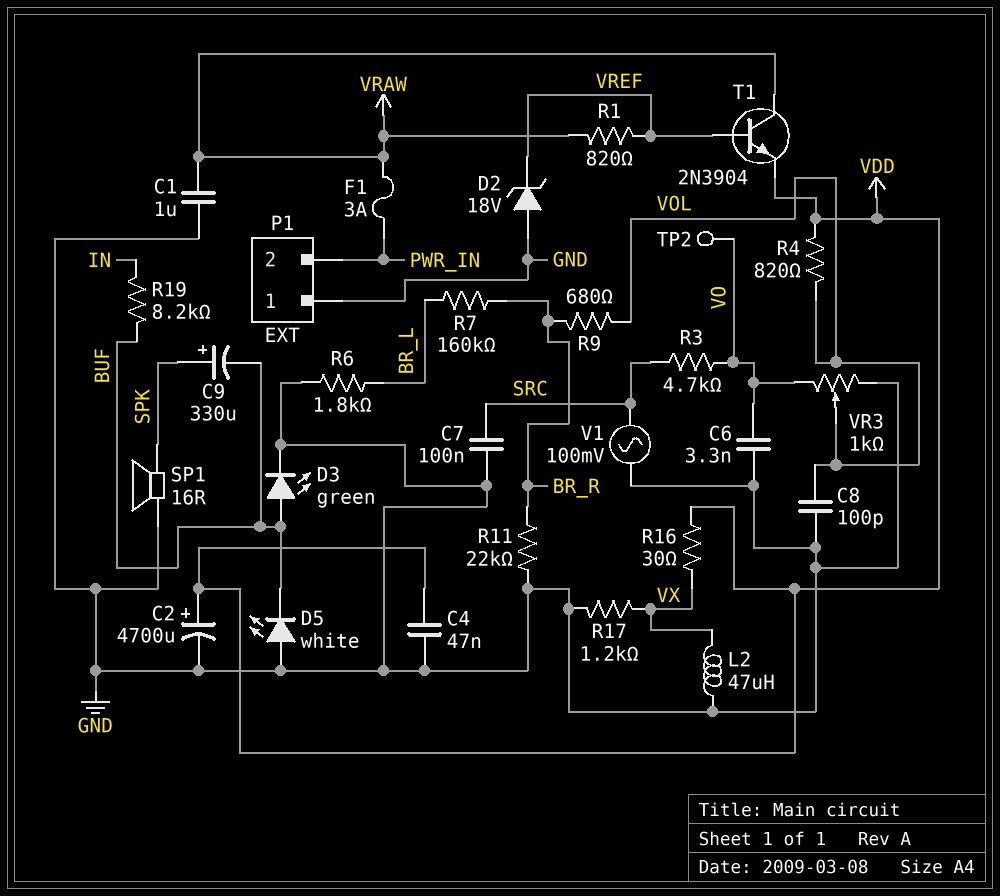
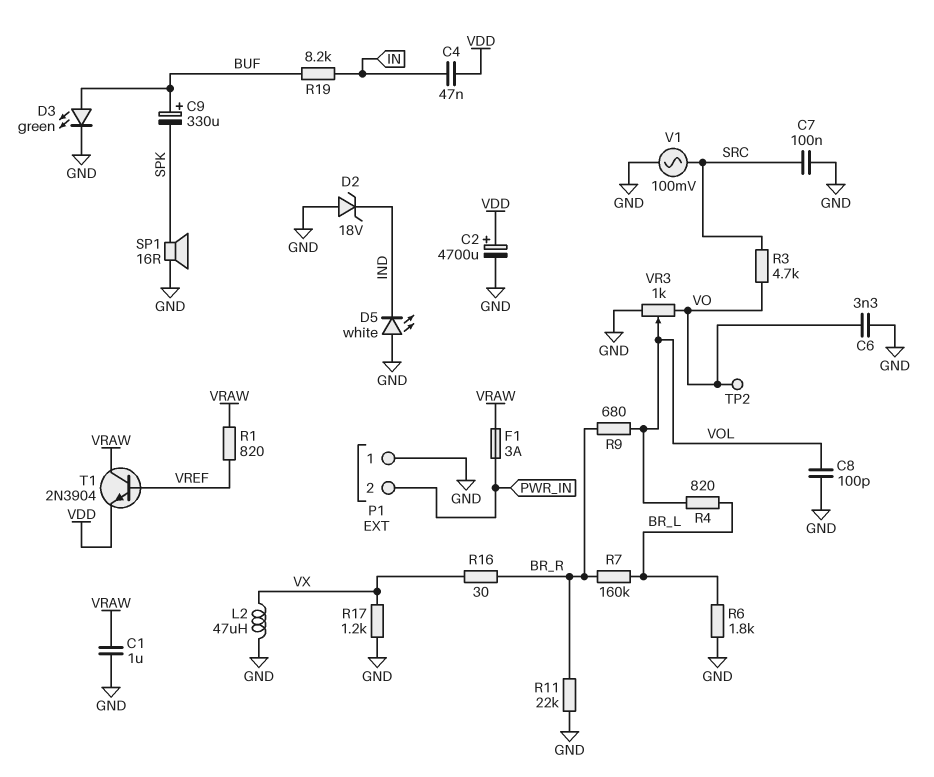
C4: 47nF (GND, VDD) -> 47nF (IN, VDD)
C9: 330uF (plus SPK, minus BUF) -> 330uF (plus BUF, minus SPK)
D2: zener 18V (A GND, K VREF) -> zener 18V (A GND, K IND)
D5: LED white (A GND, K BUF) -> LED white (A GND, K IND)
R4: 820 (VDD, VOL) -> 820 (BR_L, VOL)
R16: 30 (VDD, VX) -> 30 (BR_R, VX)

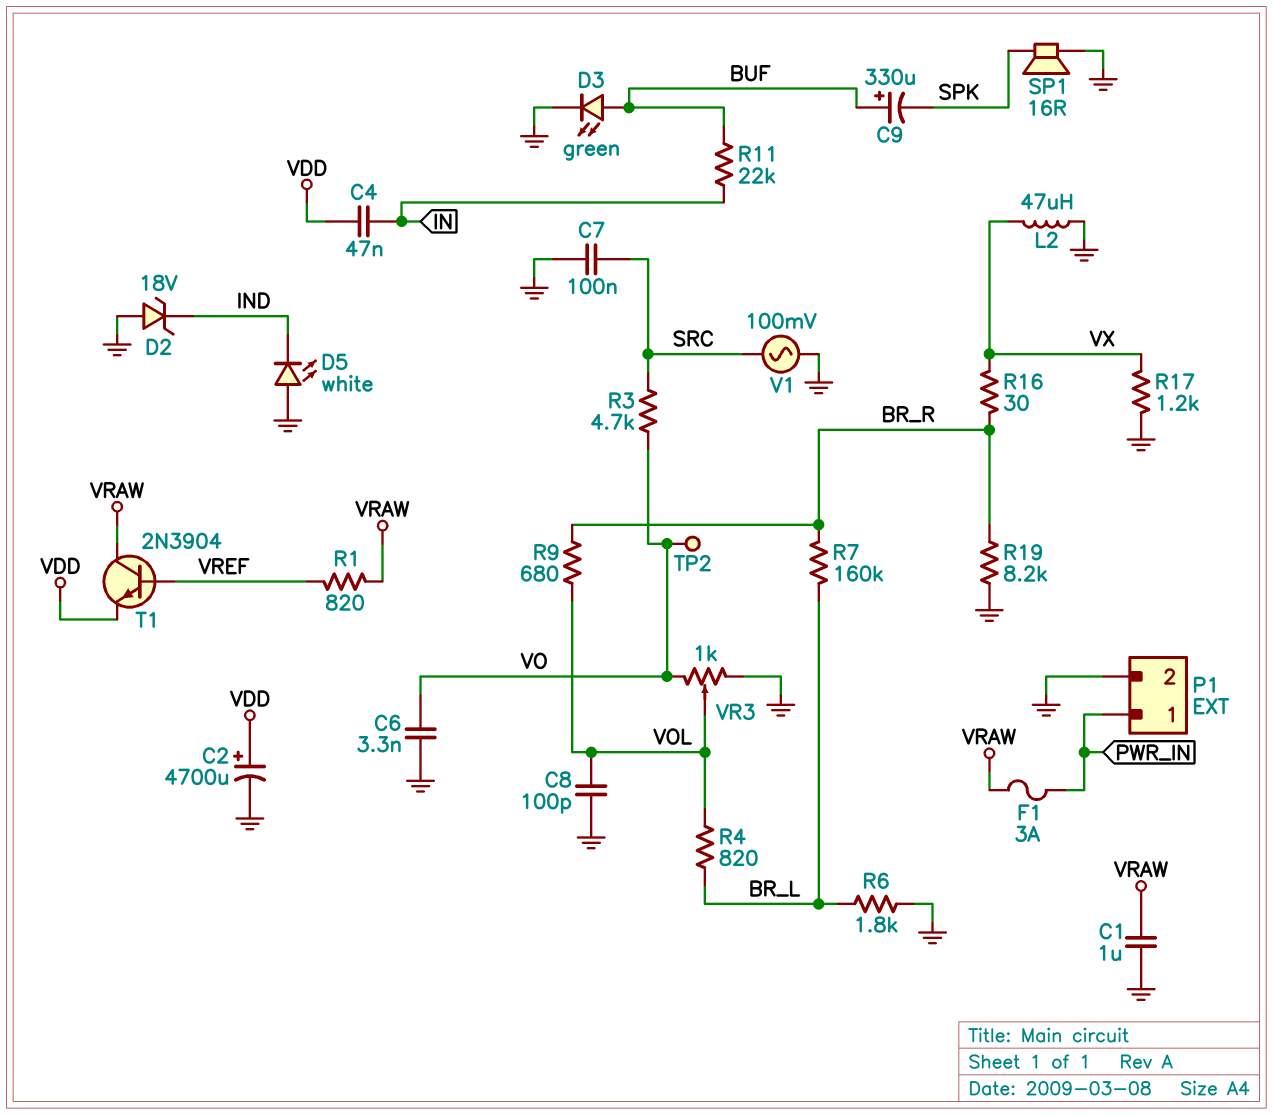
P1 pin 1: GND -> PWR_IN
P1 pin 2: PWR_IN -> GND
R11: 22k (BR_R, GND) -> 22k (BUF, IN)
R19: 8.2k (BUF, IN) -> 8.2k (BR_R, GND)

